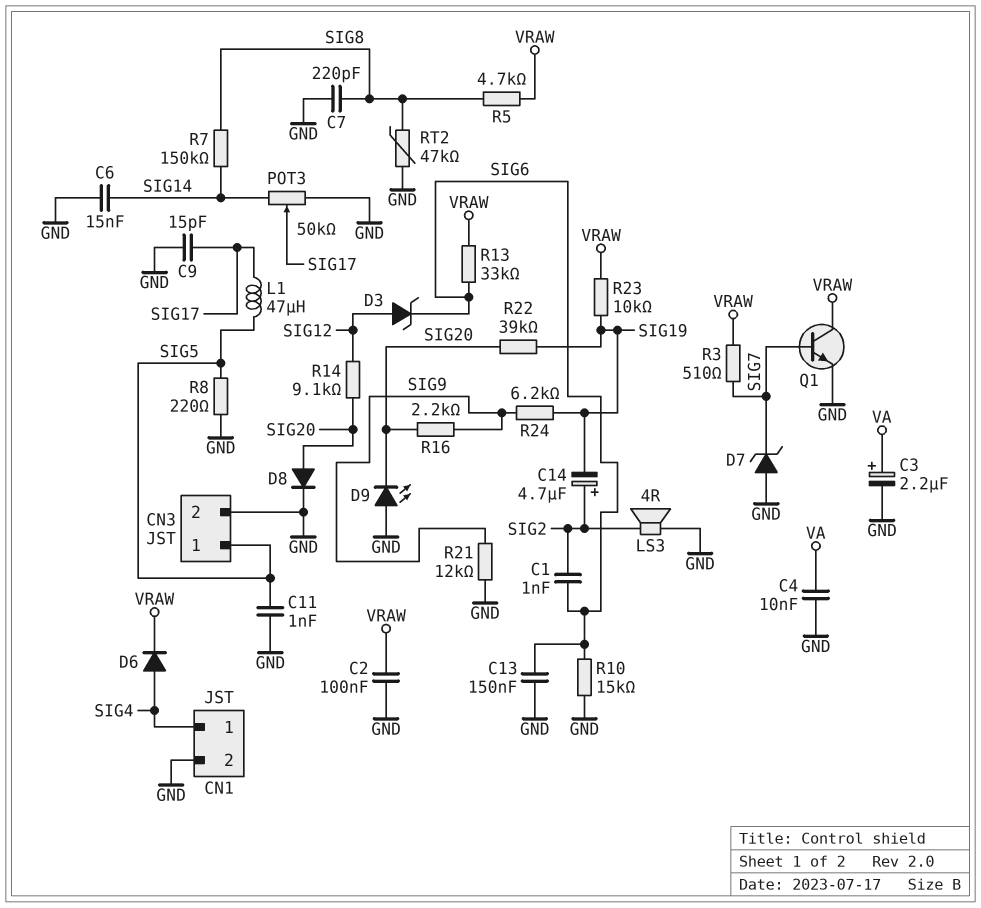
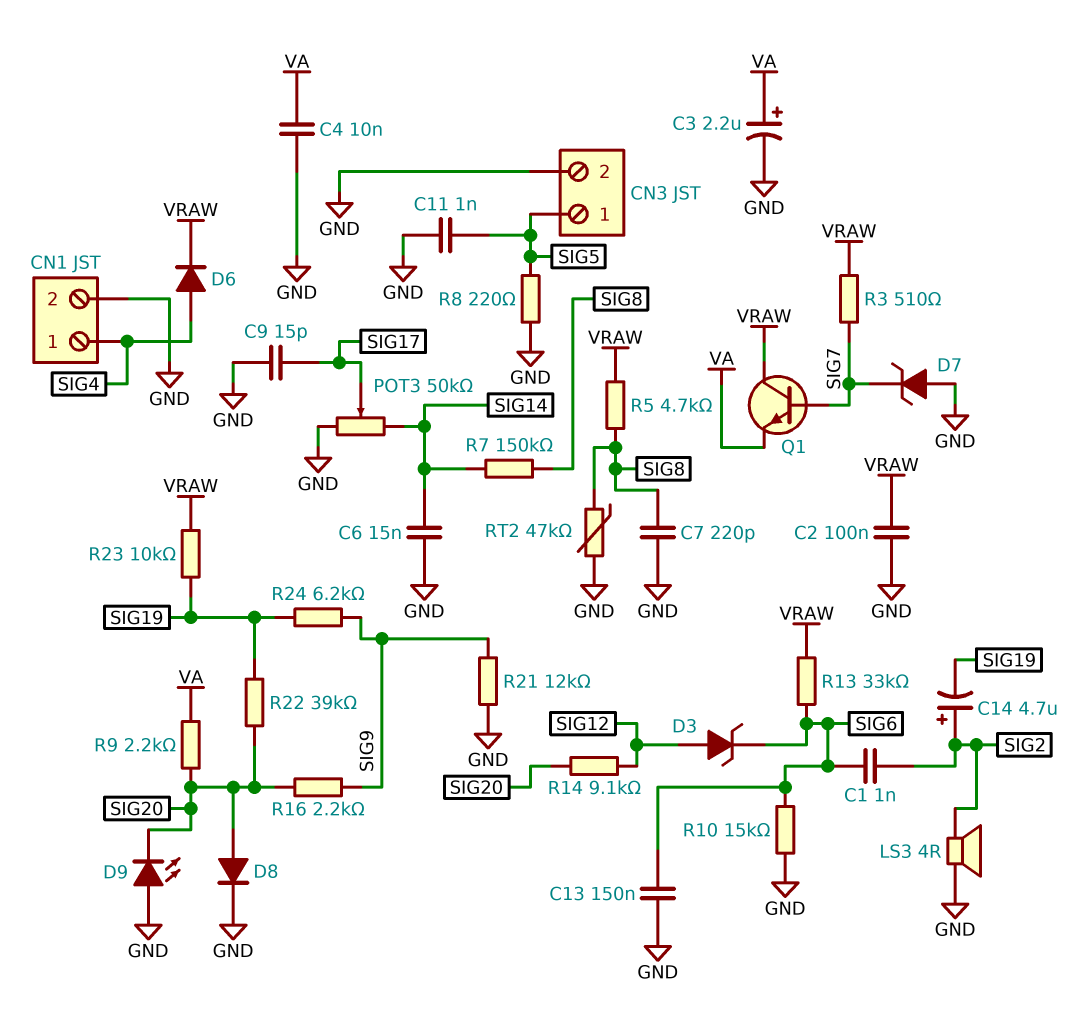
L1: 47uH (SIG5, SIG17) -> none
Q1: NPN (B SIG7, C VRAW, E GND) -> NPN (B SIG7, C VRAW, E VA)
R9: none -> 2.2k (SIG20, VA)

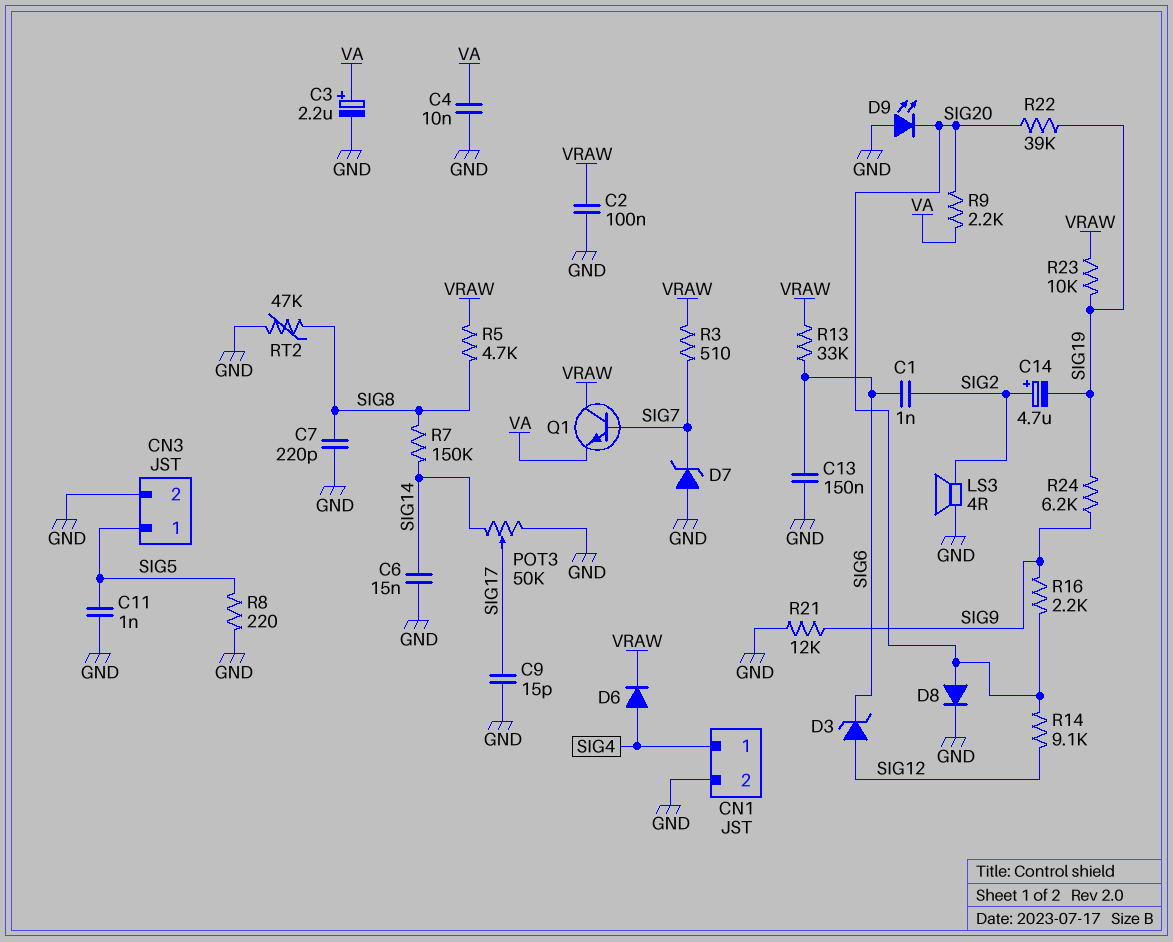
R10: 15k (GND, SIG6) -> none

